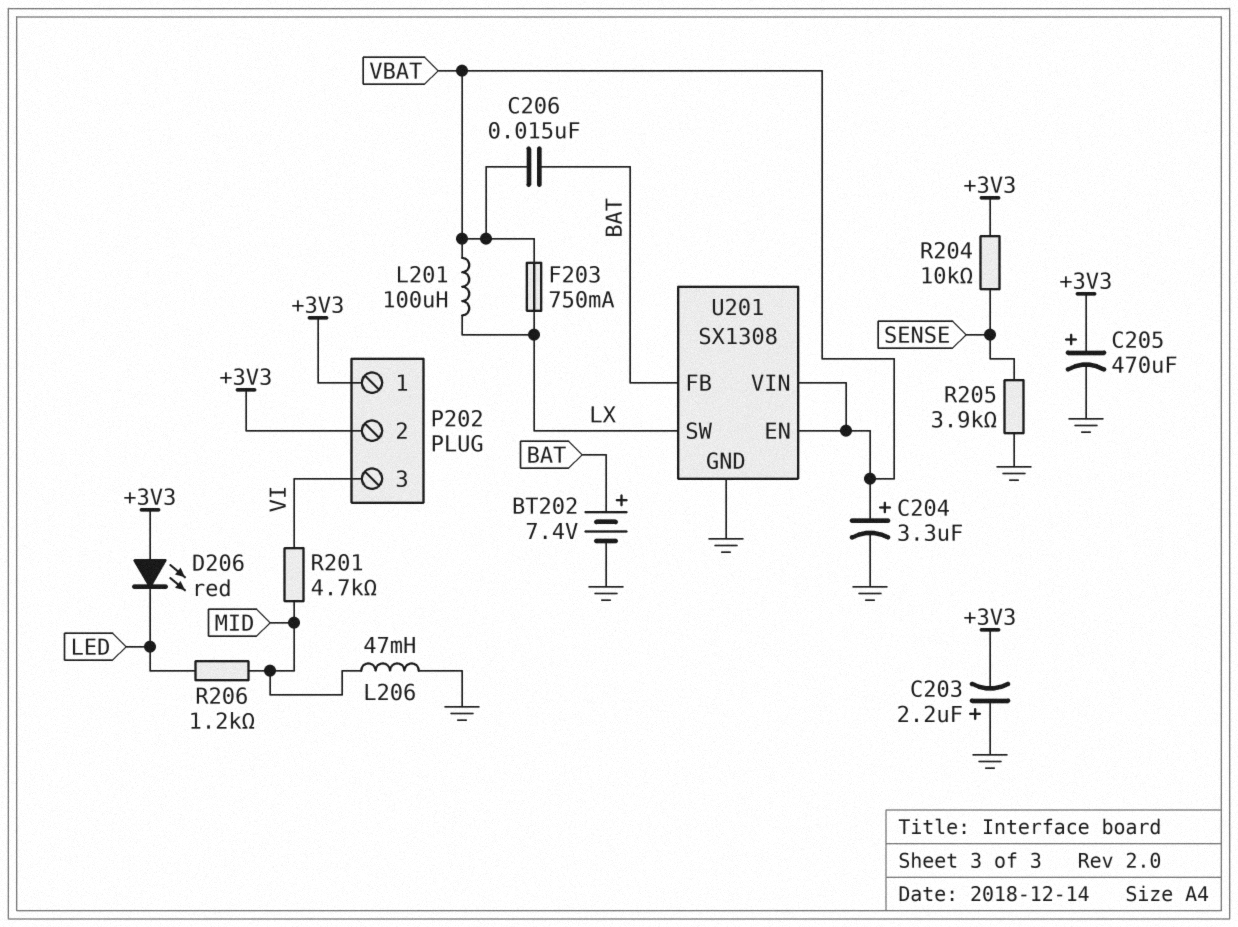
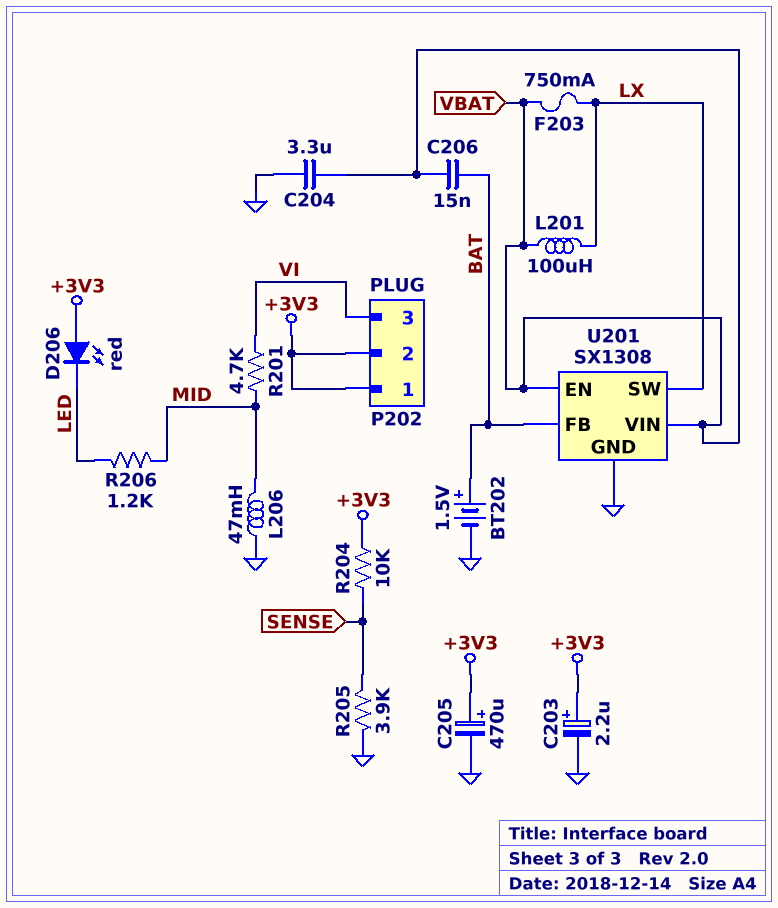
BT202: 7.4V (plus BAT, minus GND) -> 1.5V (plus BAT, minus GND)
C203: 2.2uF (plus GND, minus +3V3) -> 2.2uF (plus +3V3, minus GND)
C204: 3.3uF (plus VBAT, minus GND) -> 3.3uF (GND, VBAT)

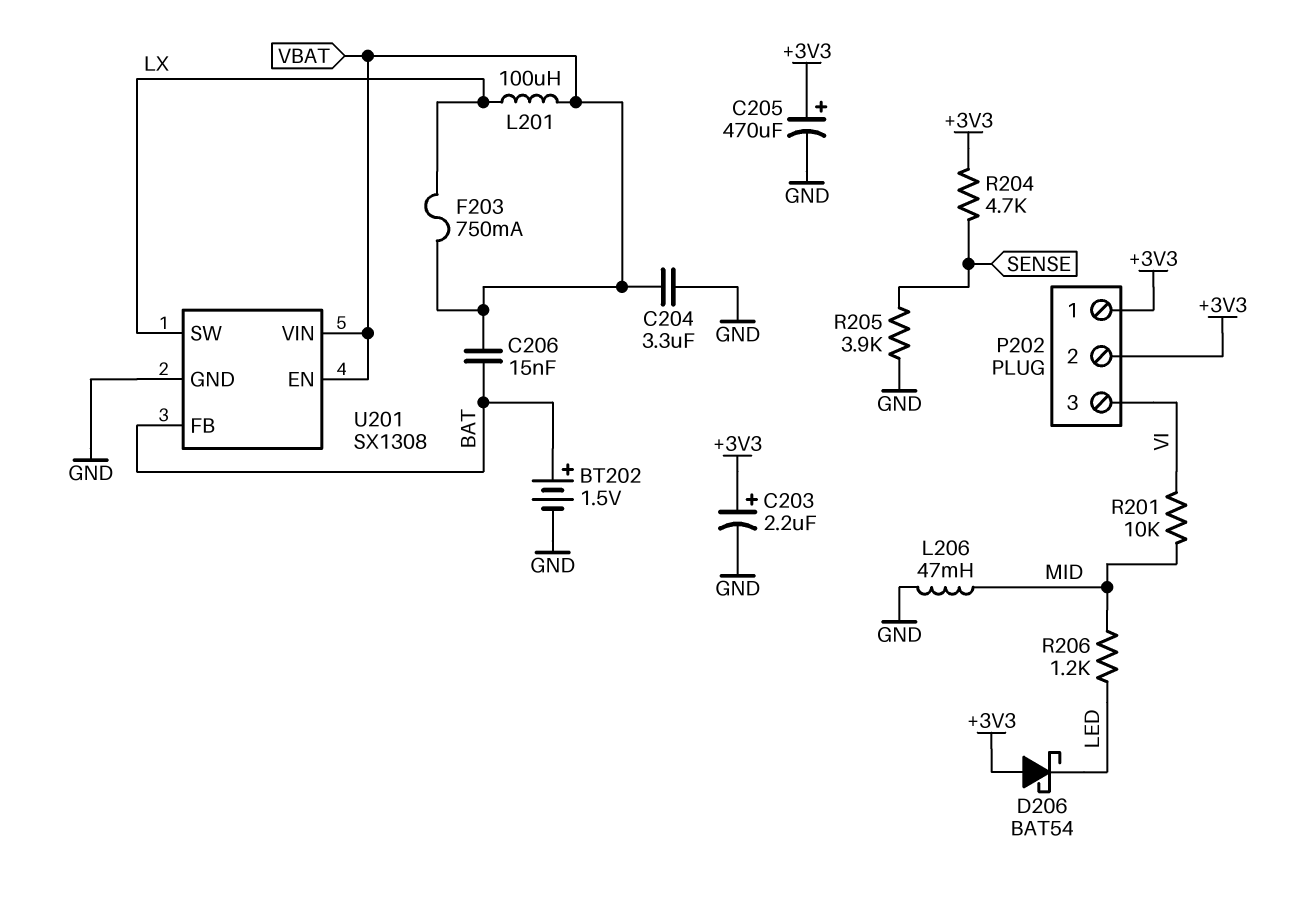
D206: LED red (A +3V3, K LED) -> schottky BAT54 (A +3V3, K LED)
R201: 4.7k (MID, VI) -> 10k (MID, VI)
R204: 10k (+3V3, SENSE) -> 4.7k (+3V3, SENSE)

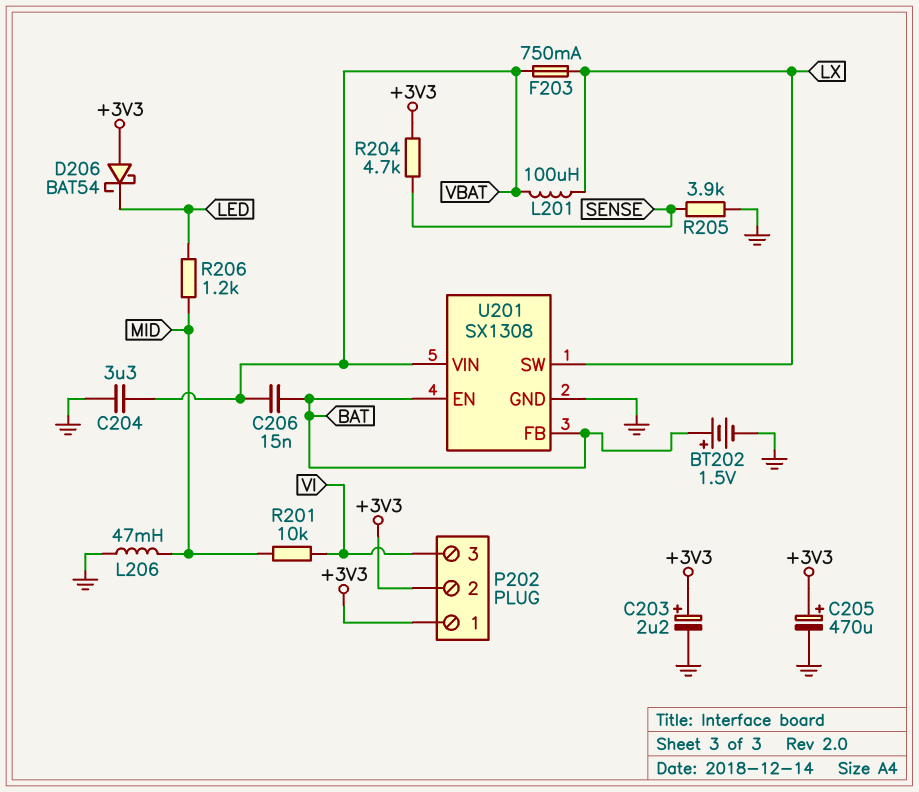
U201 pin EN: VBAT -> BAT

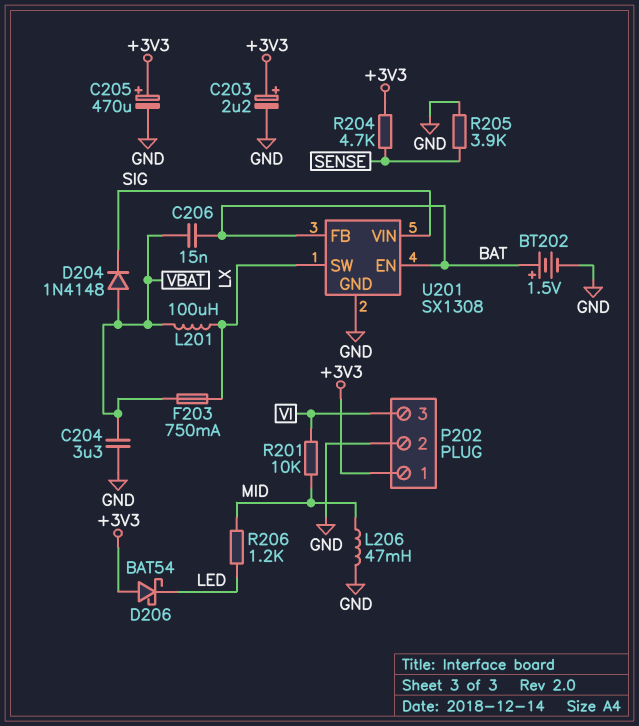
D204: none -> diode 1N4148 (A VBAT, K SIG)
P202 pin 2: +3V3 -> GND
U201 pin VIN: VBAT -> SIG

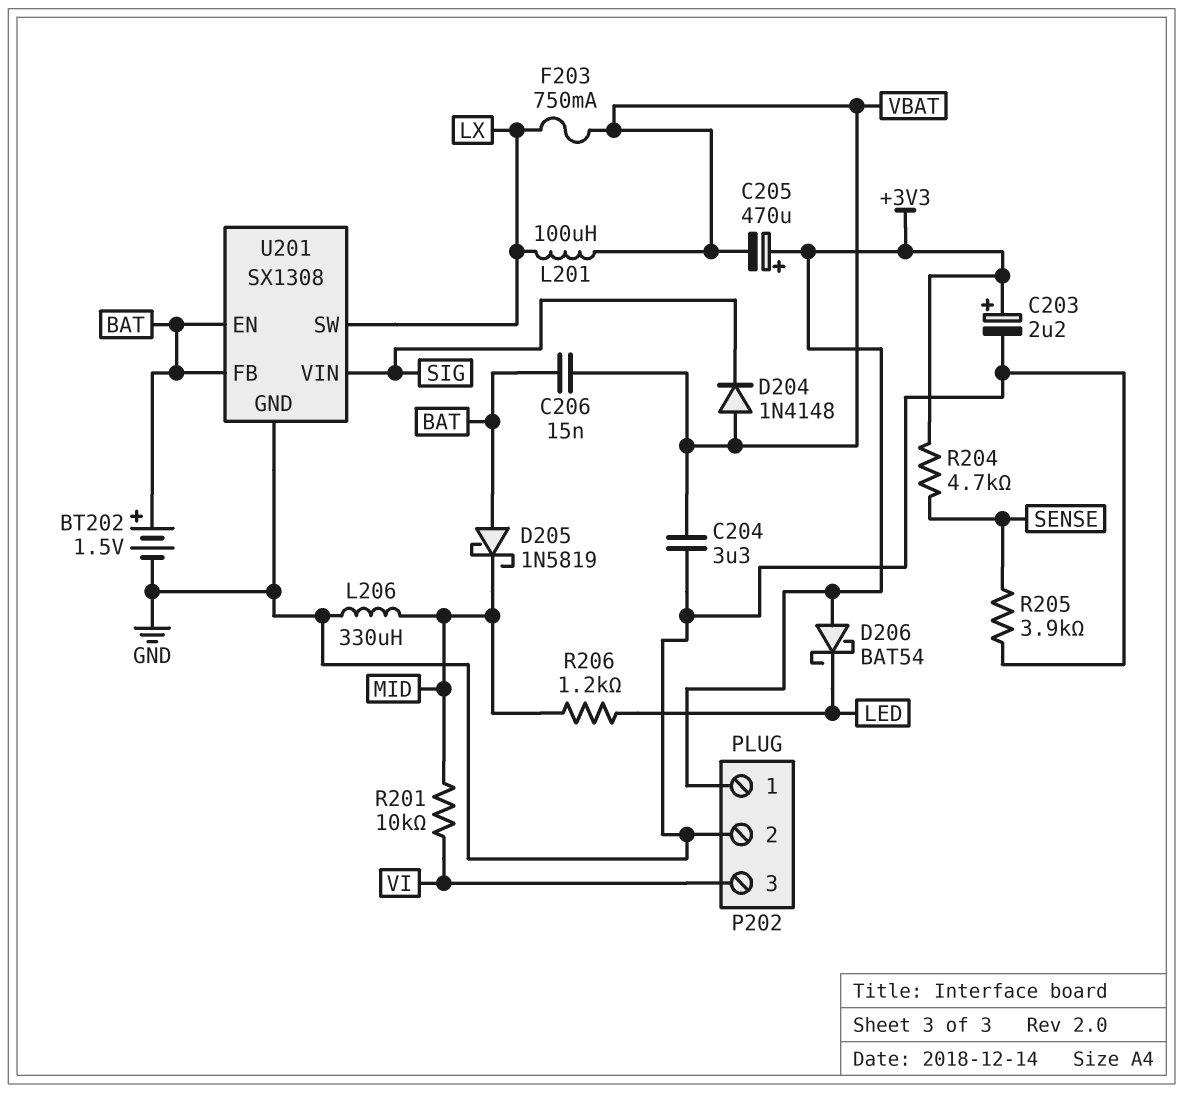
C205: 470uF (plus +3V3, minus GND) -> 470uF (plus +3V3, minus VBAT)
D205: none -> schottky 1N5819 (A BAT, K MID)
L206: 47mH (GND, MID) -> 330uH (GND, MID)

